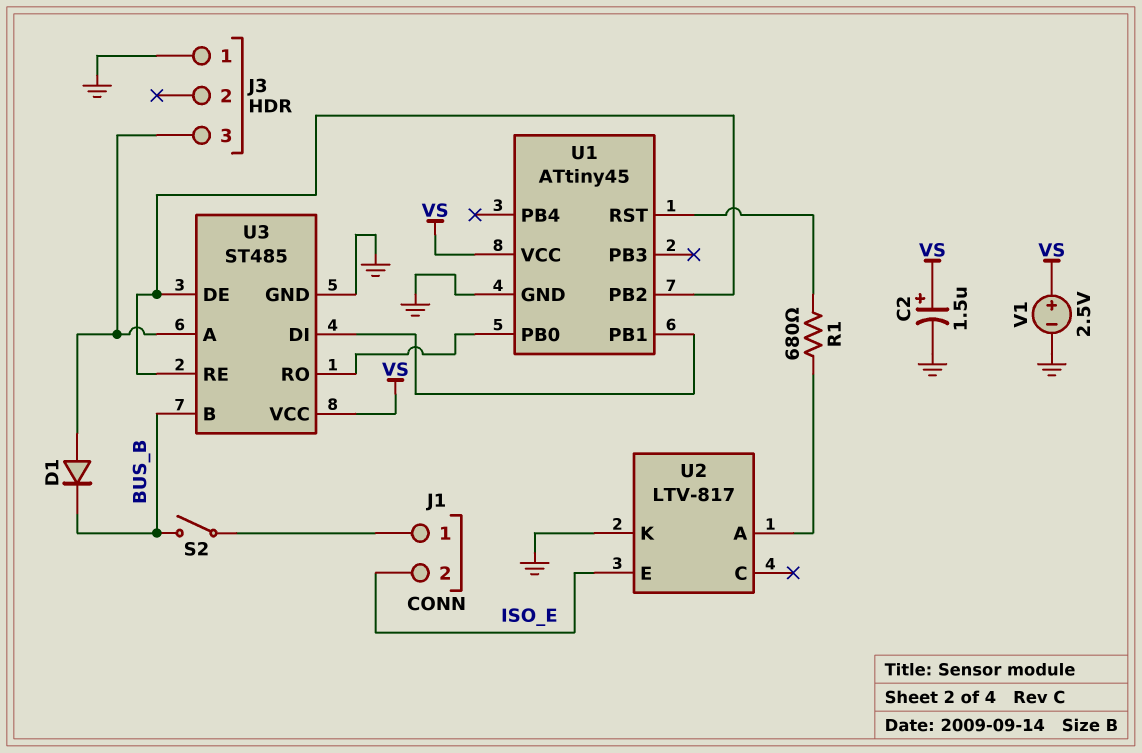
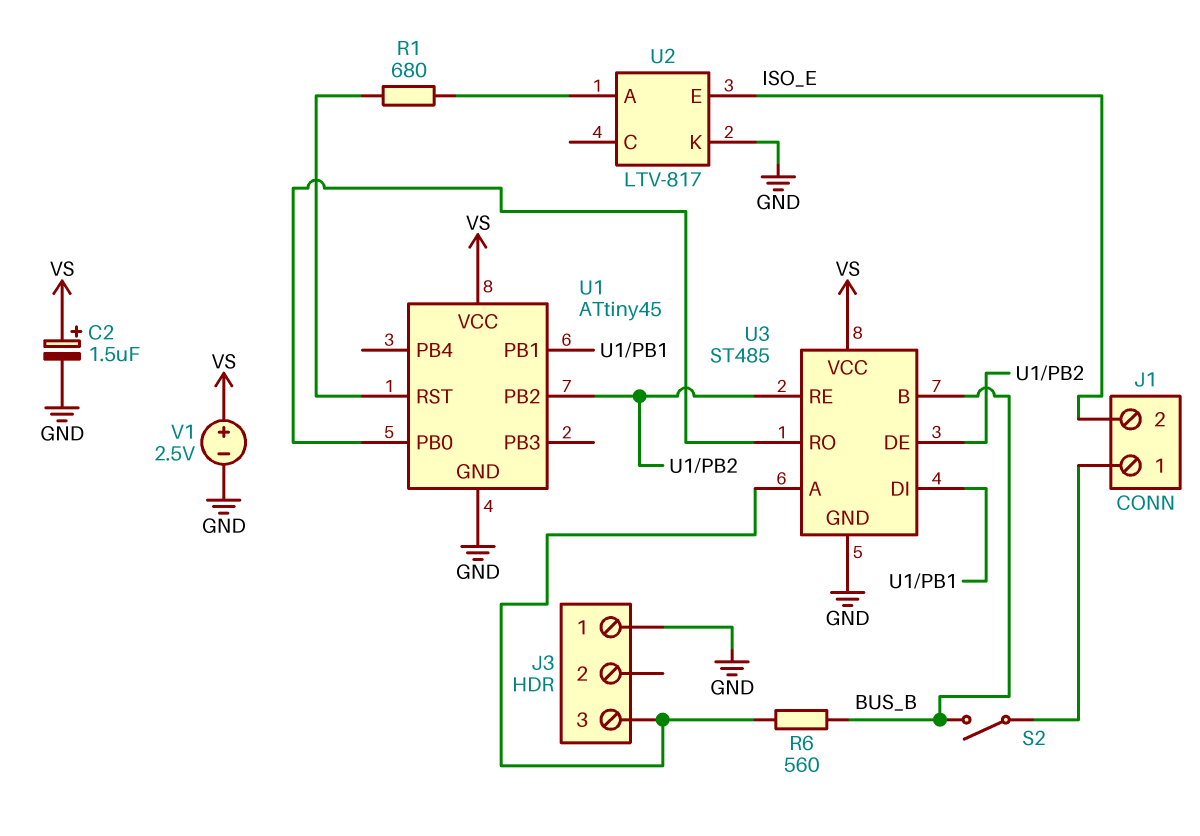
D1: diode (A J3/3, K BUS_B) -> none
R6: none -> 560 (BUS_B, J3/3)

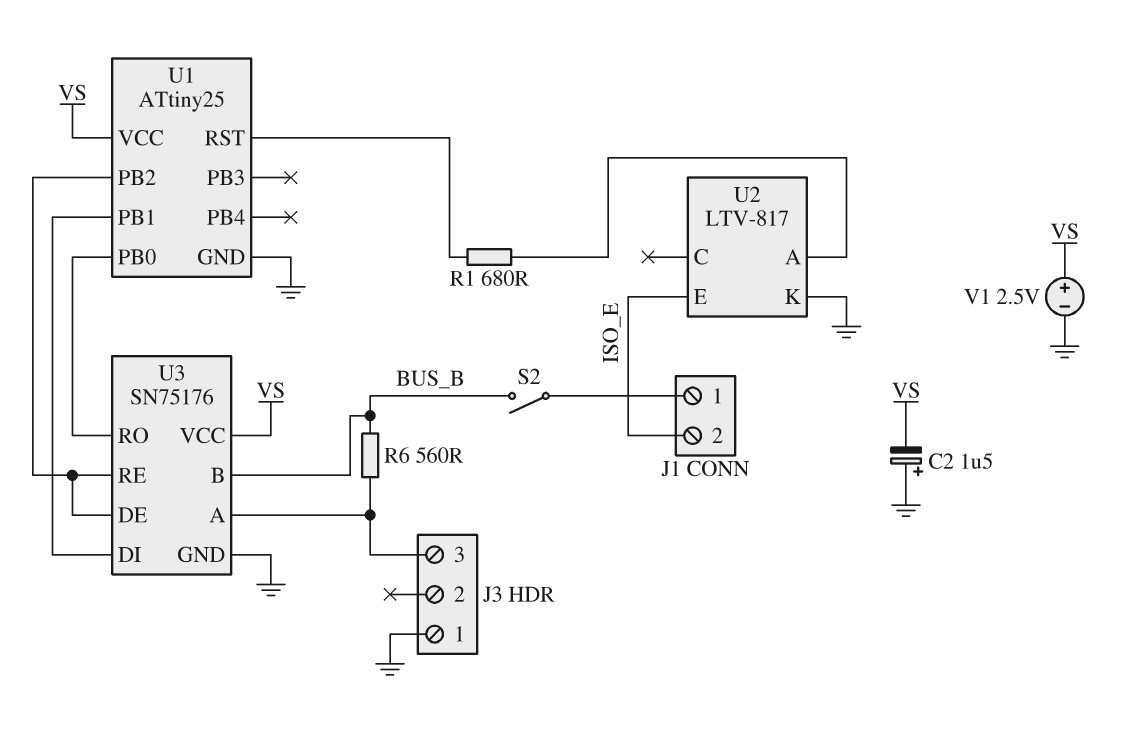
C2: 1.5uF (plus VS, minus GND) -> 1.5uF (plus GND, minus VS)
U1: ATtiny45 -> ATtiny25
U3: ST485 -> SN75176

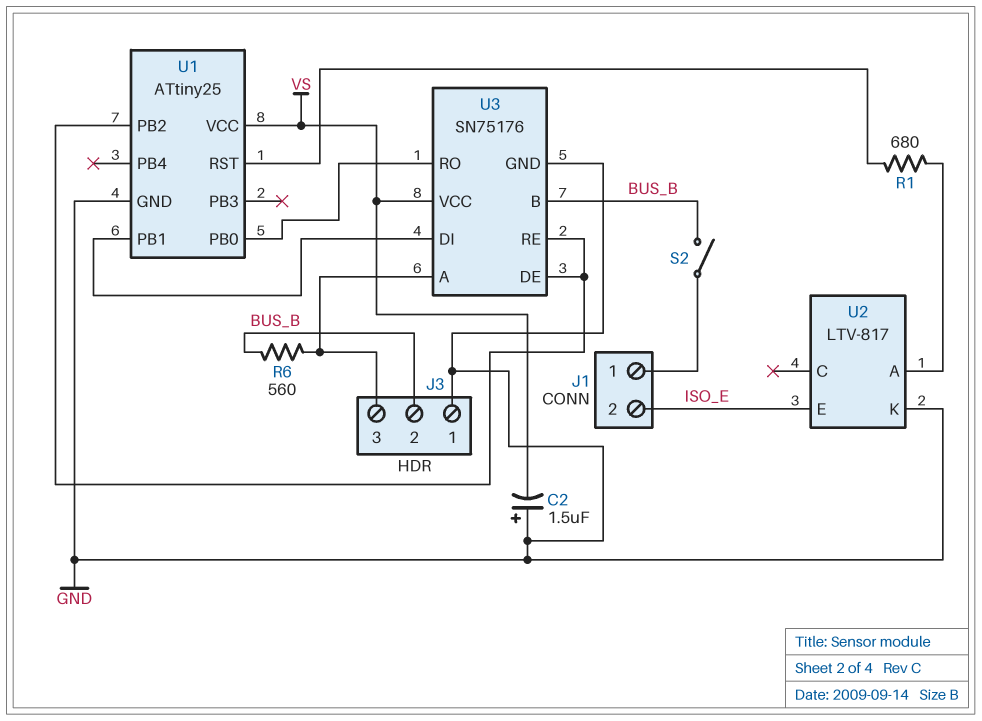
J3 pin 2: none -> BUS_B
V1: 2.5V (plus VS, minus GND) -> none

